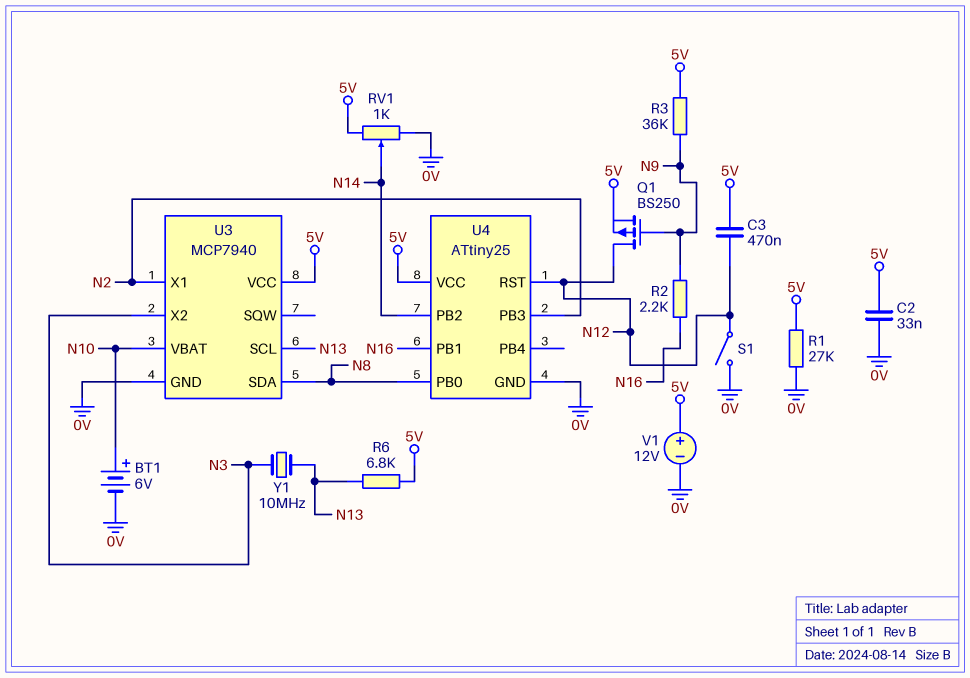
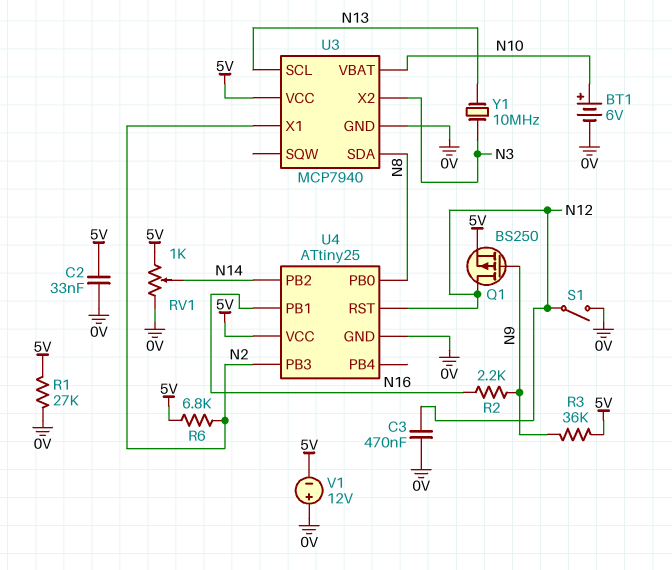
C3: 470nF (5V, N12) -> 470nF (0V, N12)
R6: 6.8k (5V, N13) -> 6.8k (5V, N2)
V1: 12V (plus 5V, minus 0V) -> 12V (plus 0V, minus 5V)

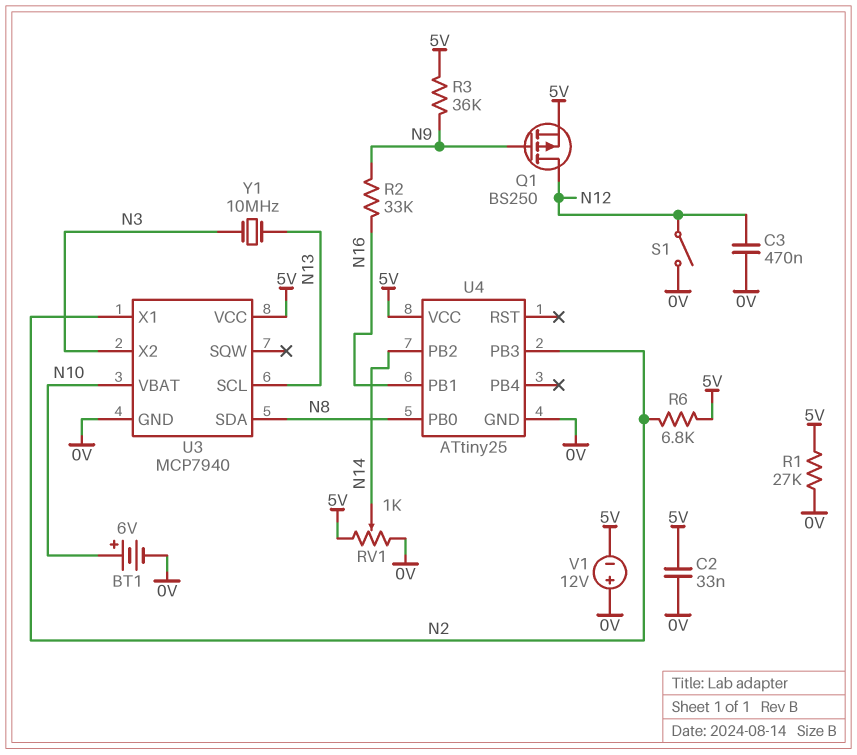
R2: 2.2k (N9, N16) -> 33k (N9, N16)
U4 pin RST: N12 -> none

